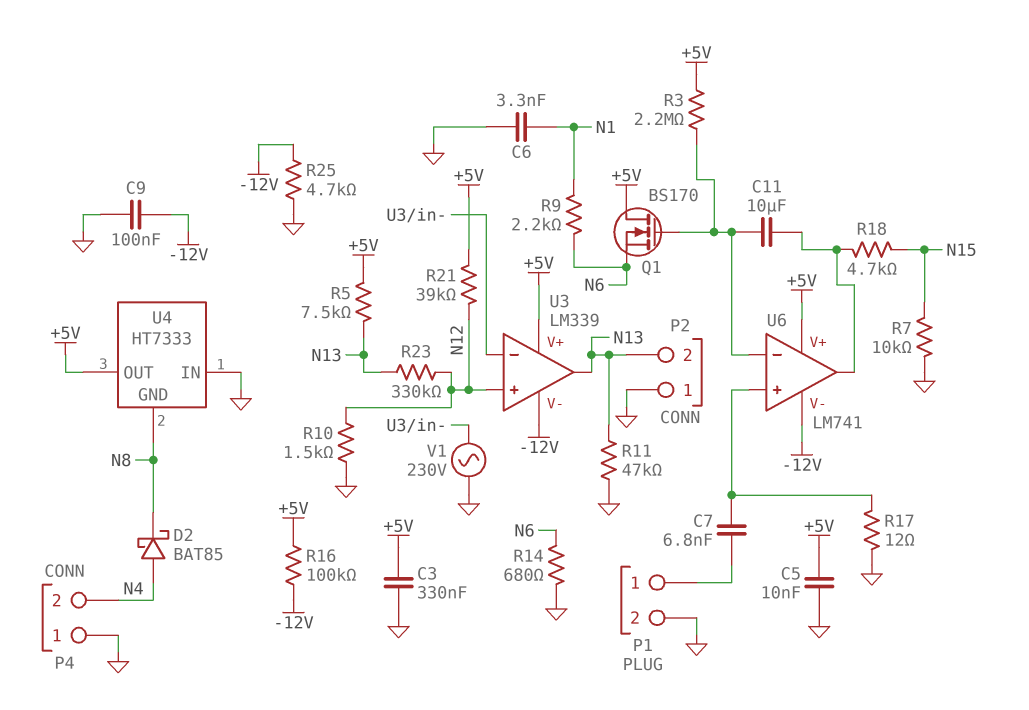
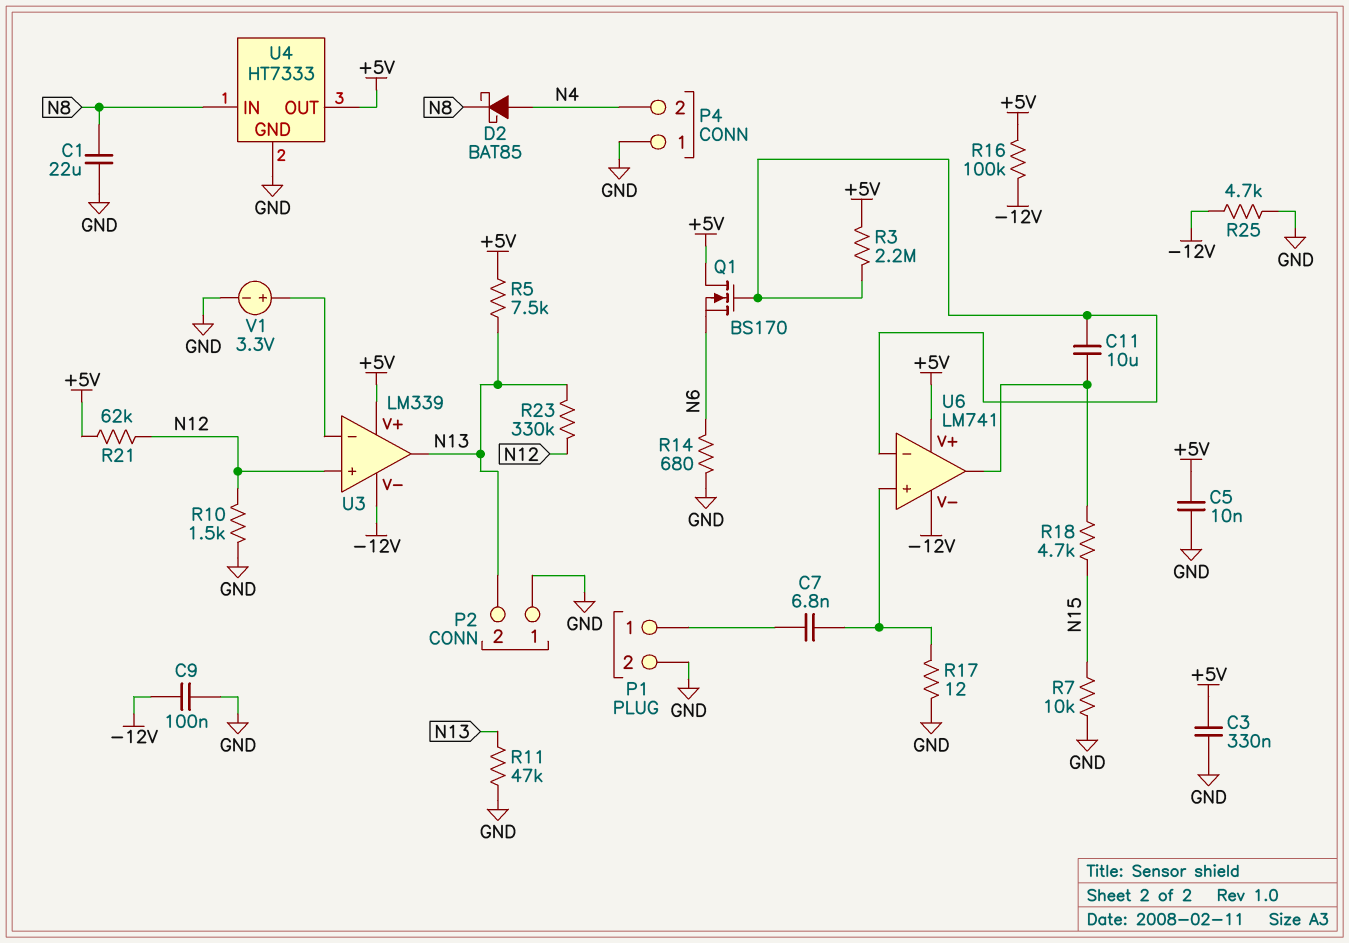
C1: none -> 22uF (GND, N8)
C6: 3.3nF (GND, N1) -> none
R9: 2.2k (N1, N6) -> none
R21: 39k (+5V, N12) -> 62k (+5V, N12)
U4 pin GND: N8 -> GND
U4 pin IN: GND -> N8
V1: AC 230V (GND, U3/in-) -> 3.3V (plus U3/in-, minus GND)

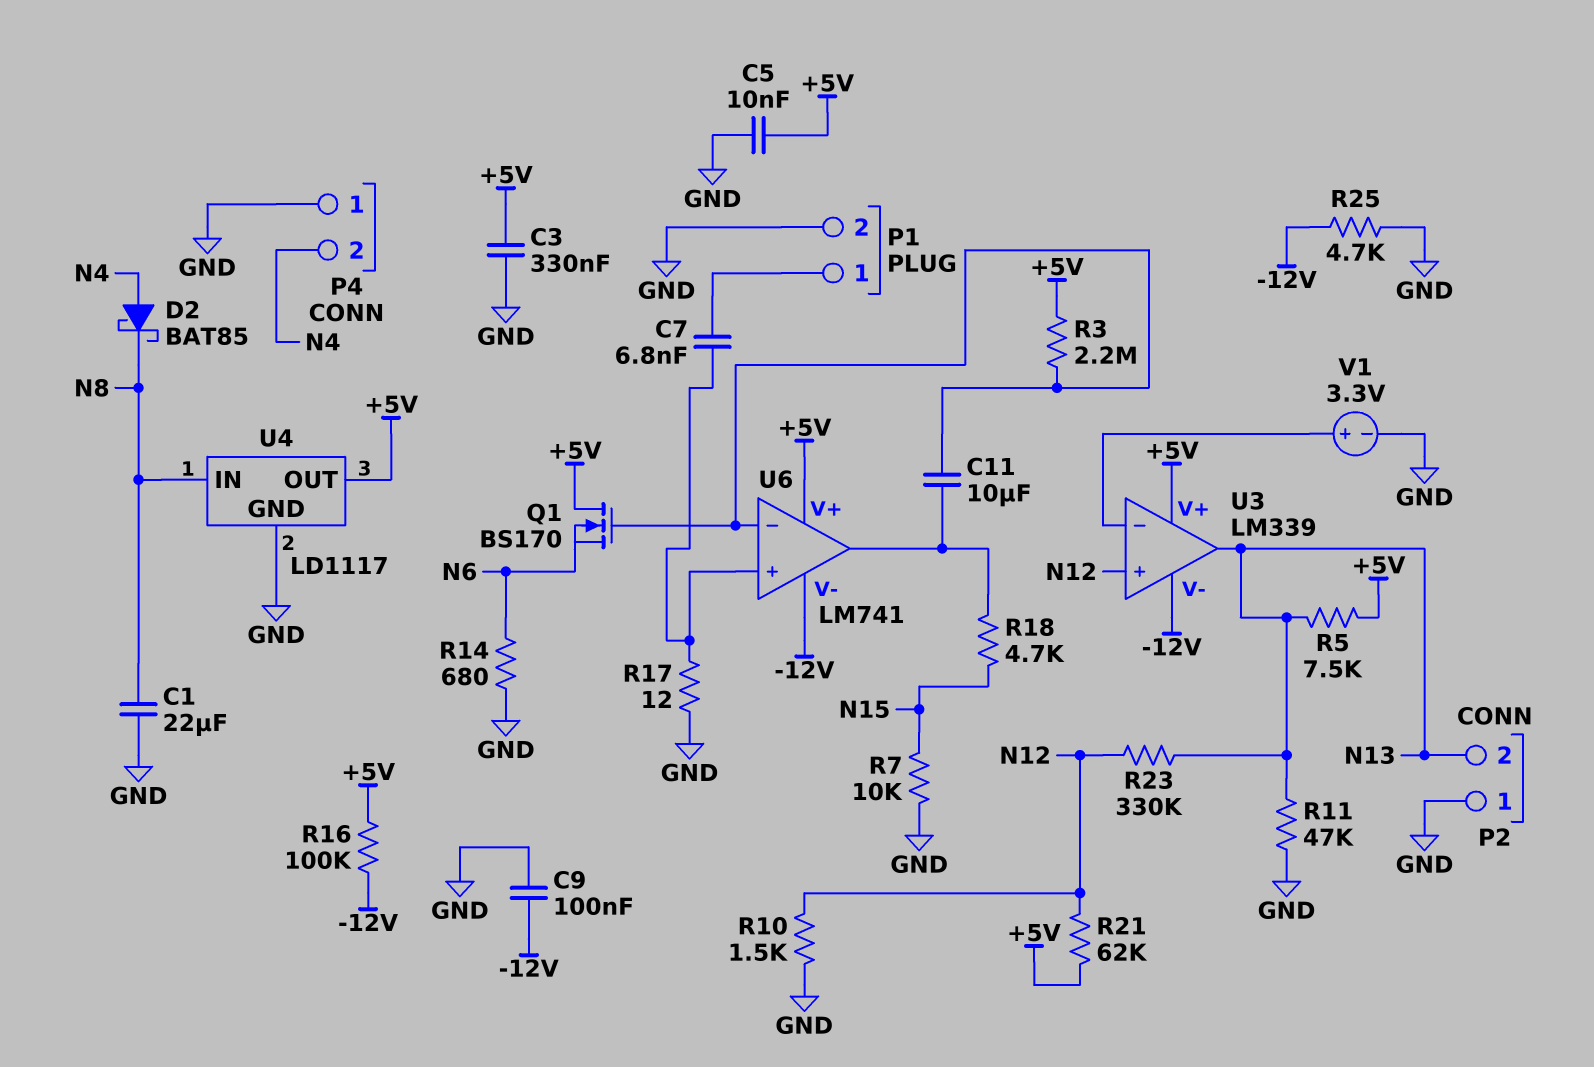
U4: HT7333 -> LD1117

